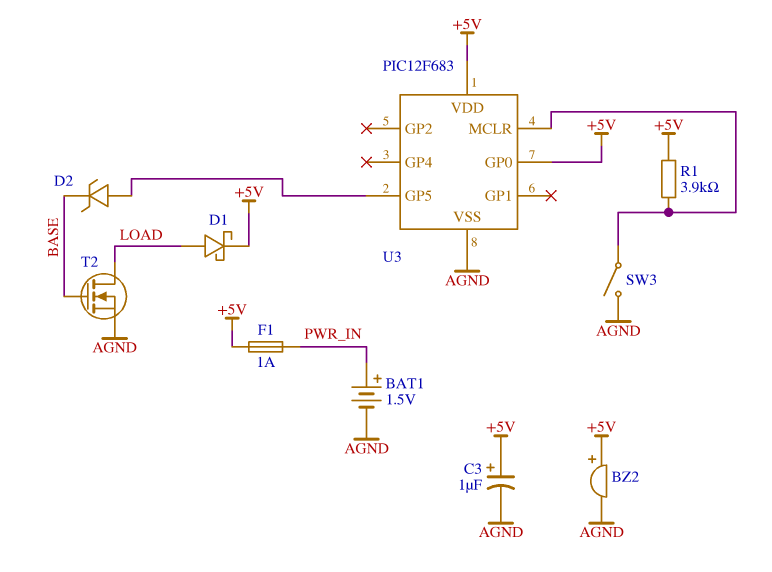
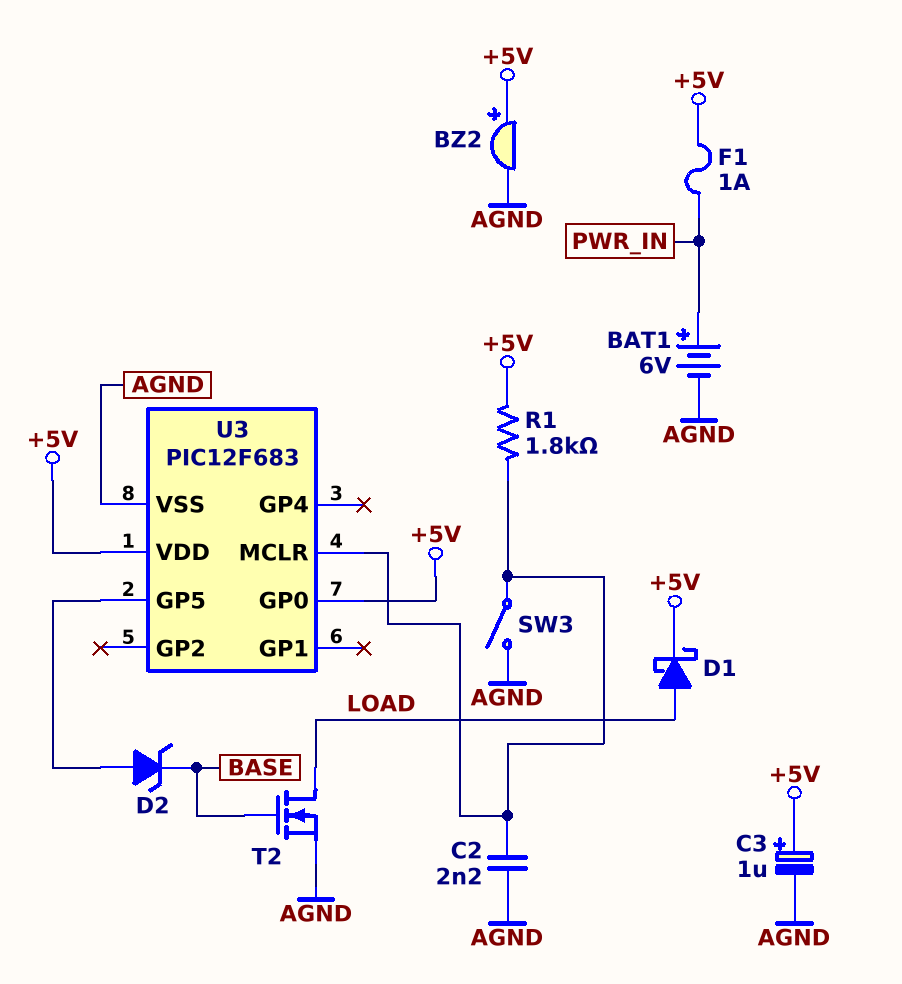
BAT1: 1.5V (plus PWR_IN, minus AGND) -> 6V (plus PWR_IN, minus AGND)
C2: none -> 2.2nF (AGND, U3/MCLR)
R1: 3.9k (+5V, U3/MCLR) -> 1.8k (+5V, U3/MCLR)

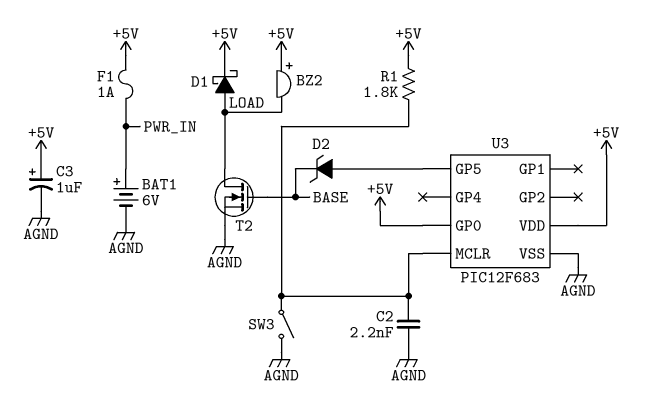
BZ2: buzzer (plus +5V, minus AGND) -> buzzer (plus +5V, minus LOAD)

